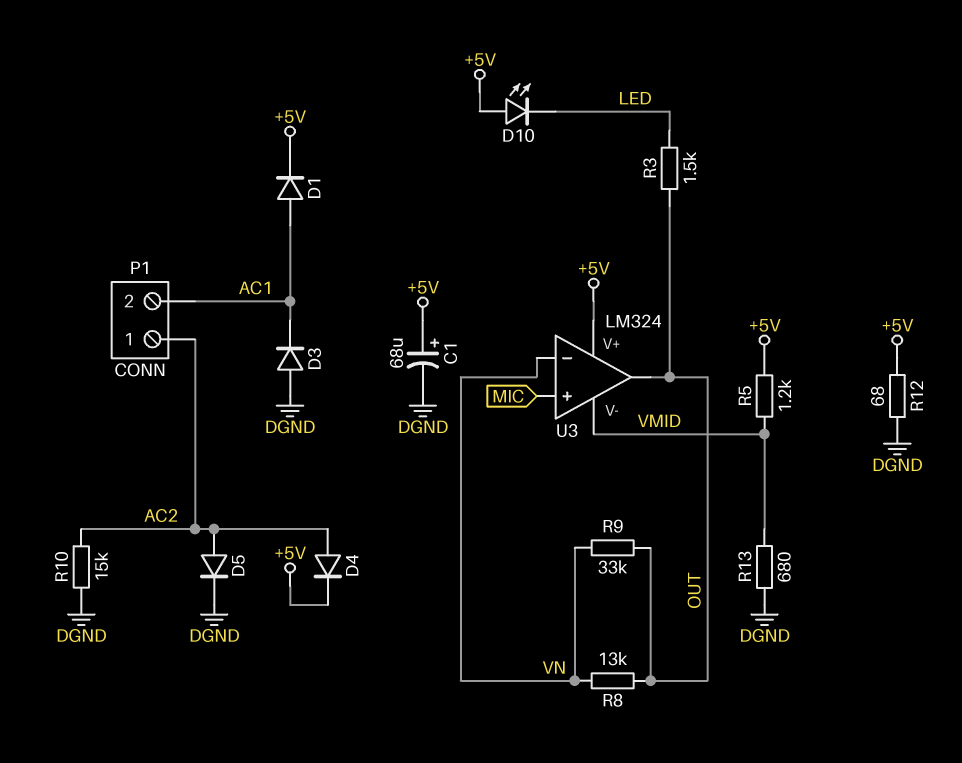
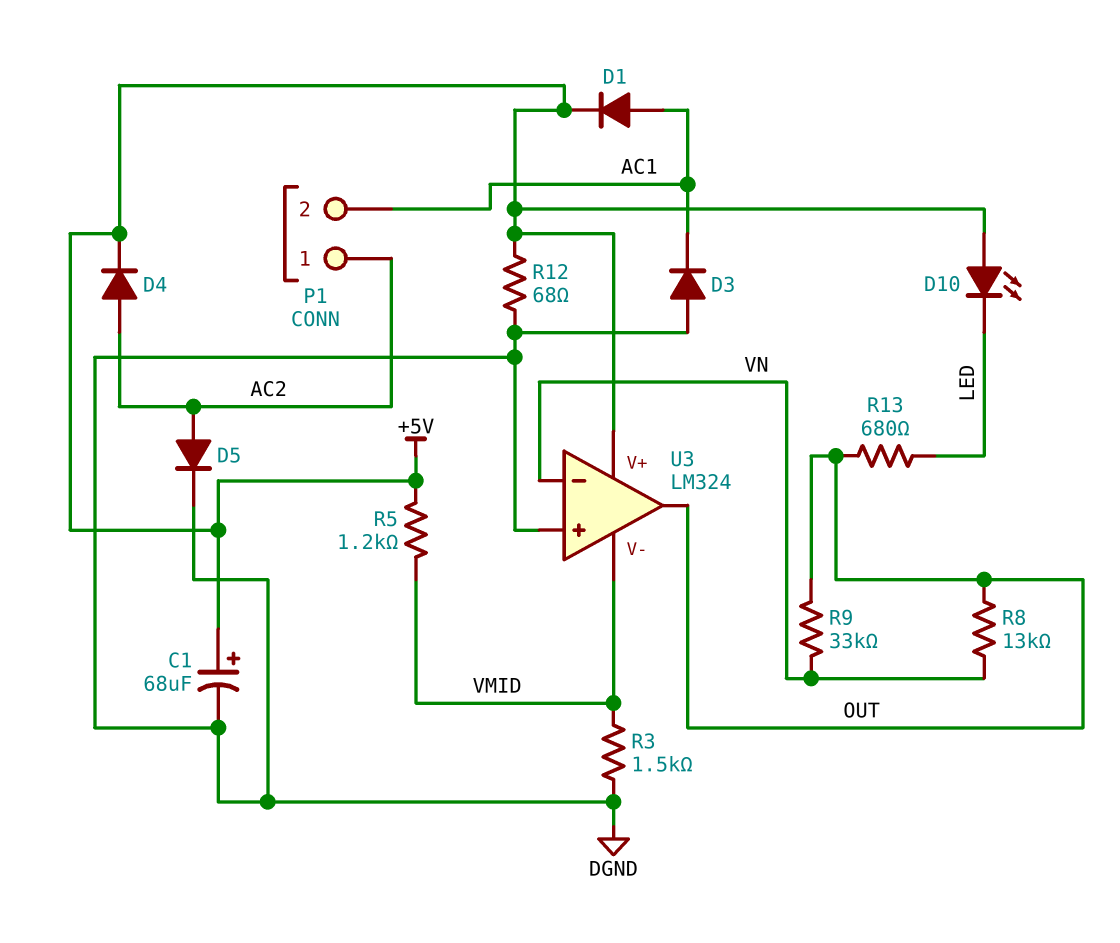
R3: 1.5k (LED, OUT) -> 1.5k (DGND, VMID)
R10: 15k (AC2, DGND) -> none
R13: 680 (DGND, VMID) -> 680 (LED, OUT)
U3 pin in+: MIC -> DGND

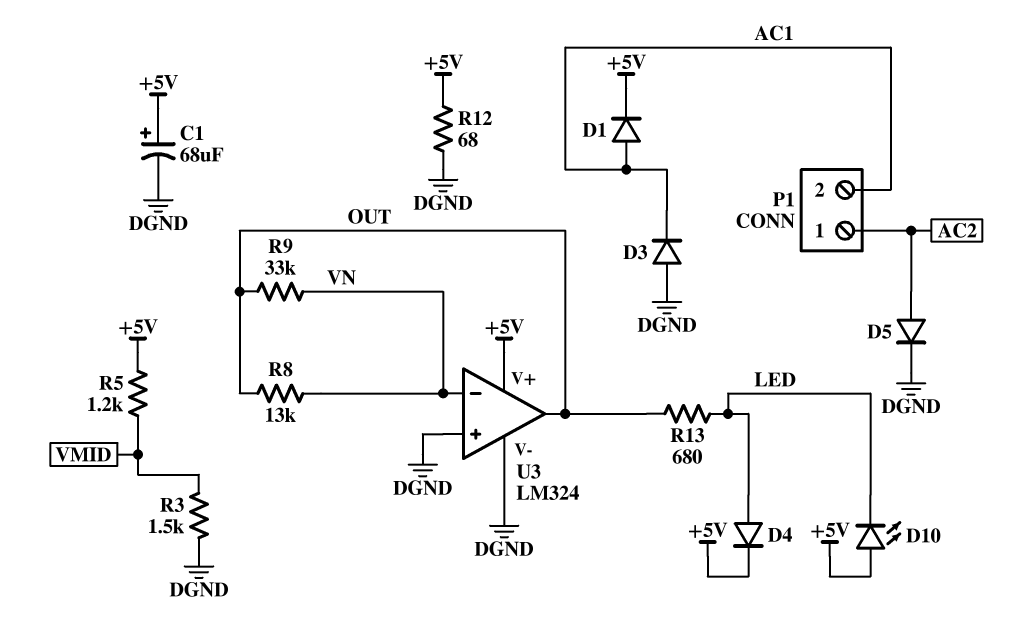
D4: diode (A AC2, K +5V) -> diode (A LED, K +5V)
U3 pin V-: VMID -> DGND

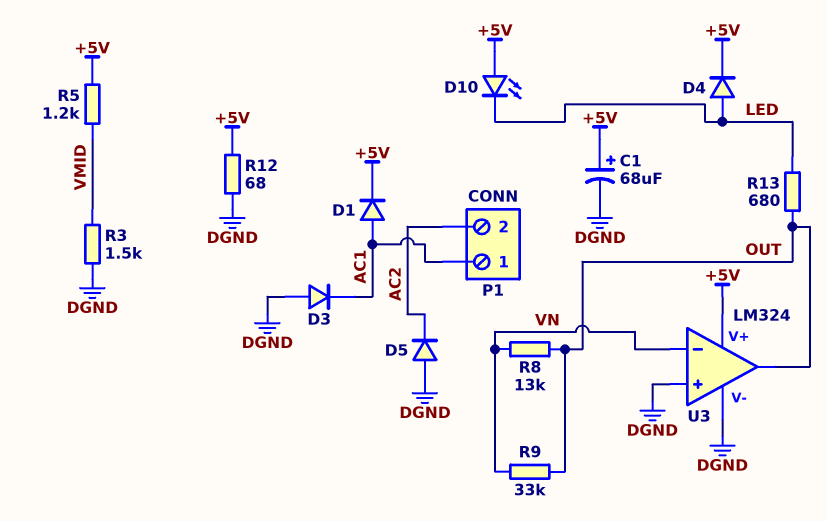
D5: diode (A AC2, K DGND) -> diode (A DGND, K AC2)
P1 pin 1: AC2 -> AC1
P1 pin 2: AC1 -> AC2

